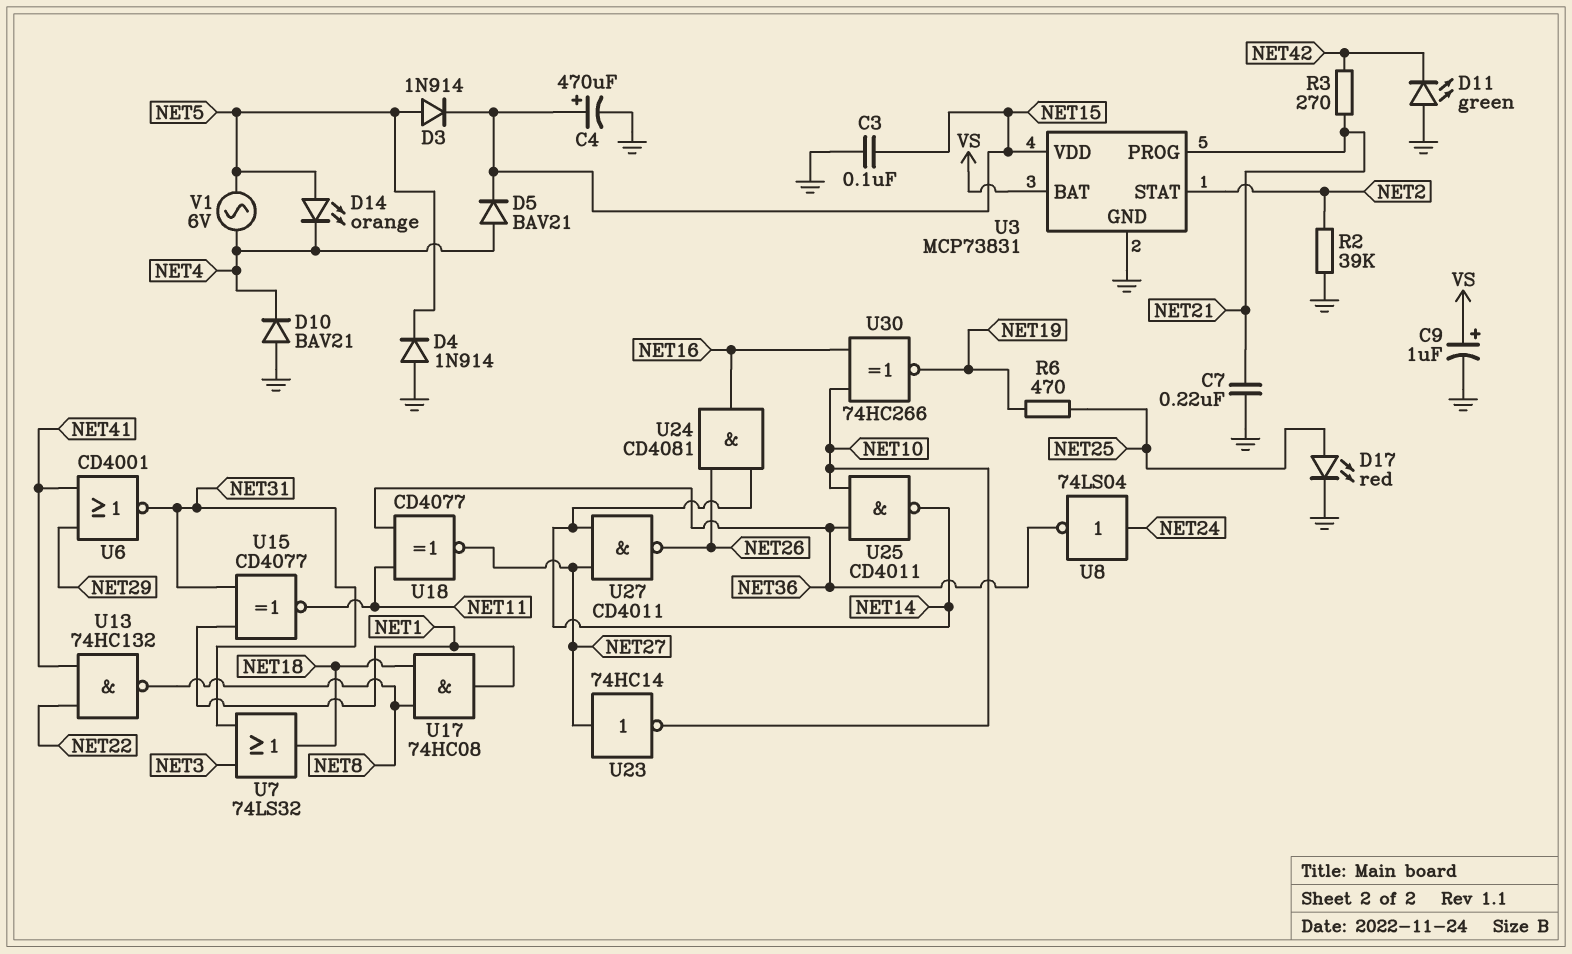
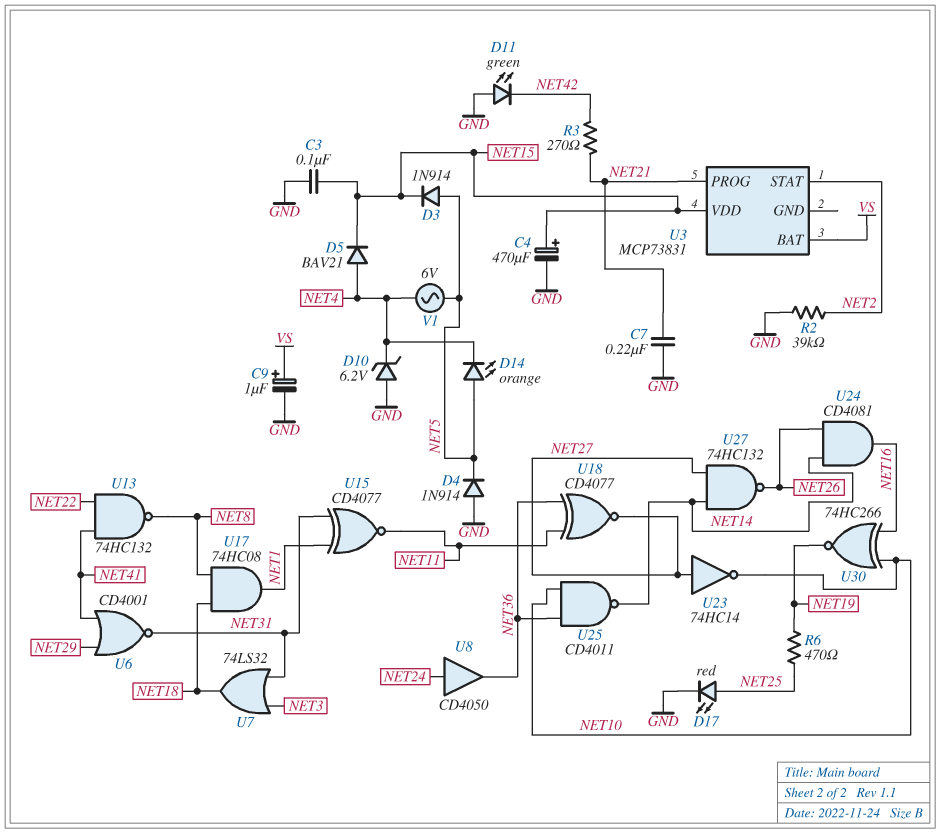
D10: diode BAV21 (A GND, K NET4) -> zener 6.2V (A GND, K NET4)
U3 pin GND: GND -> none
U8: NOT 74LS04 (in NET24, out NET36) -> buffer CD4050 (in NET24, out NET36)
U27: NAND CD4011 (in NET14, in NET27, out NET26) -> NAND 74HC132 (in NET14, in NET27, out NET26)

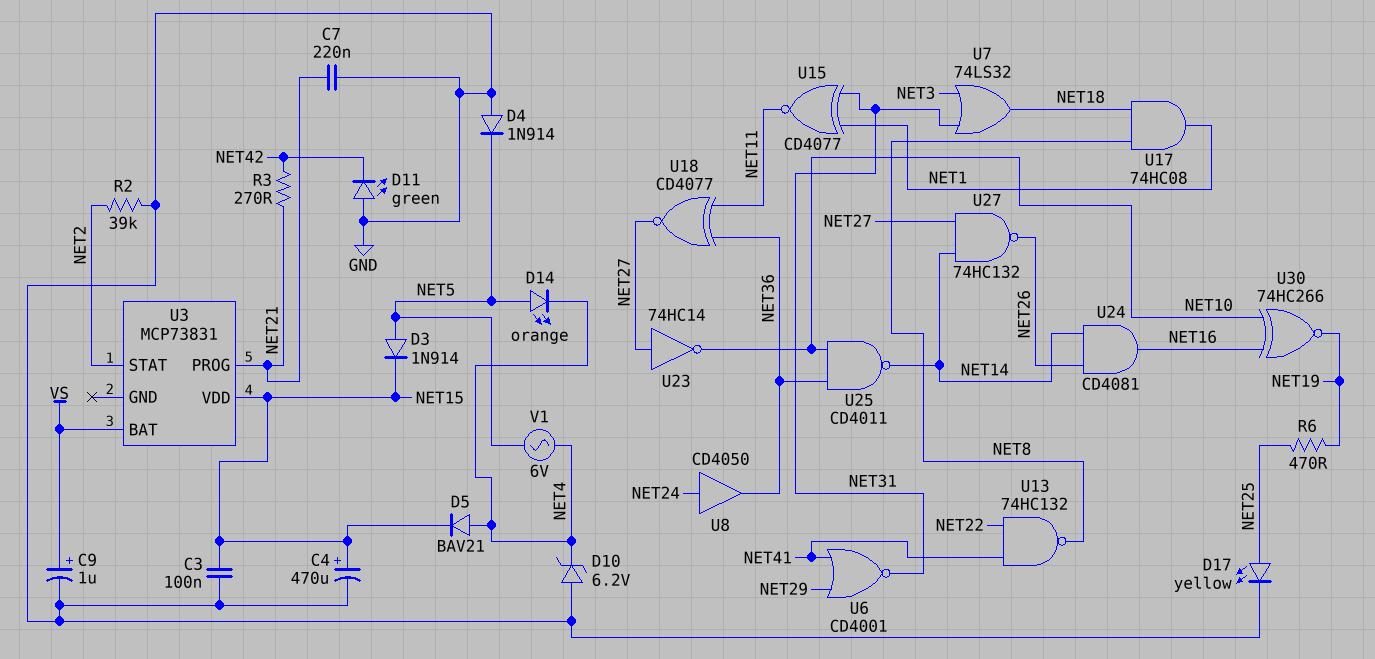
D17: LED red (A NET25, K GND) -> LED yellow (A NET25, K GND)

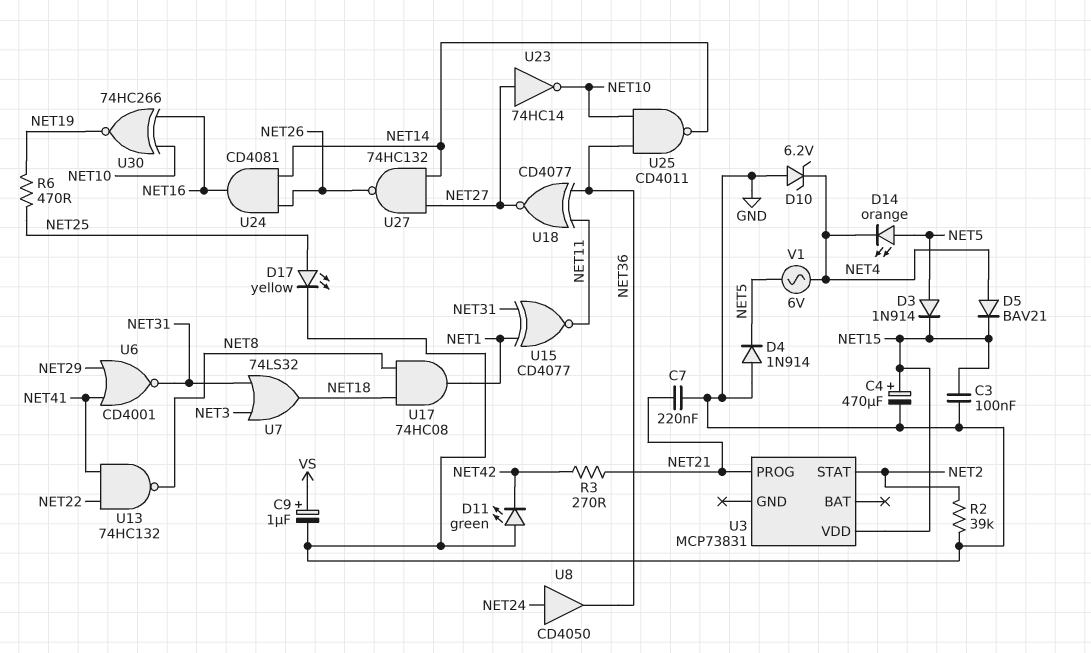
U3 pin BAT: VS -> none

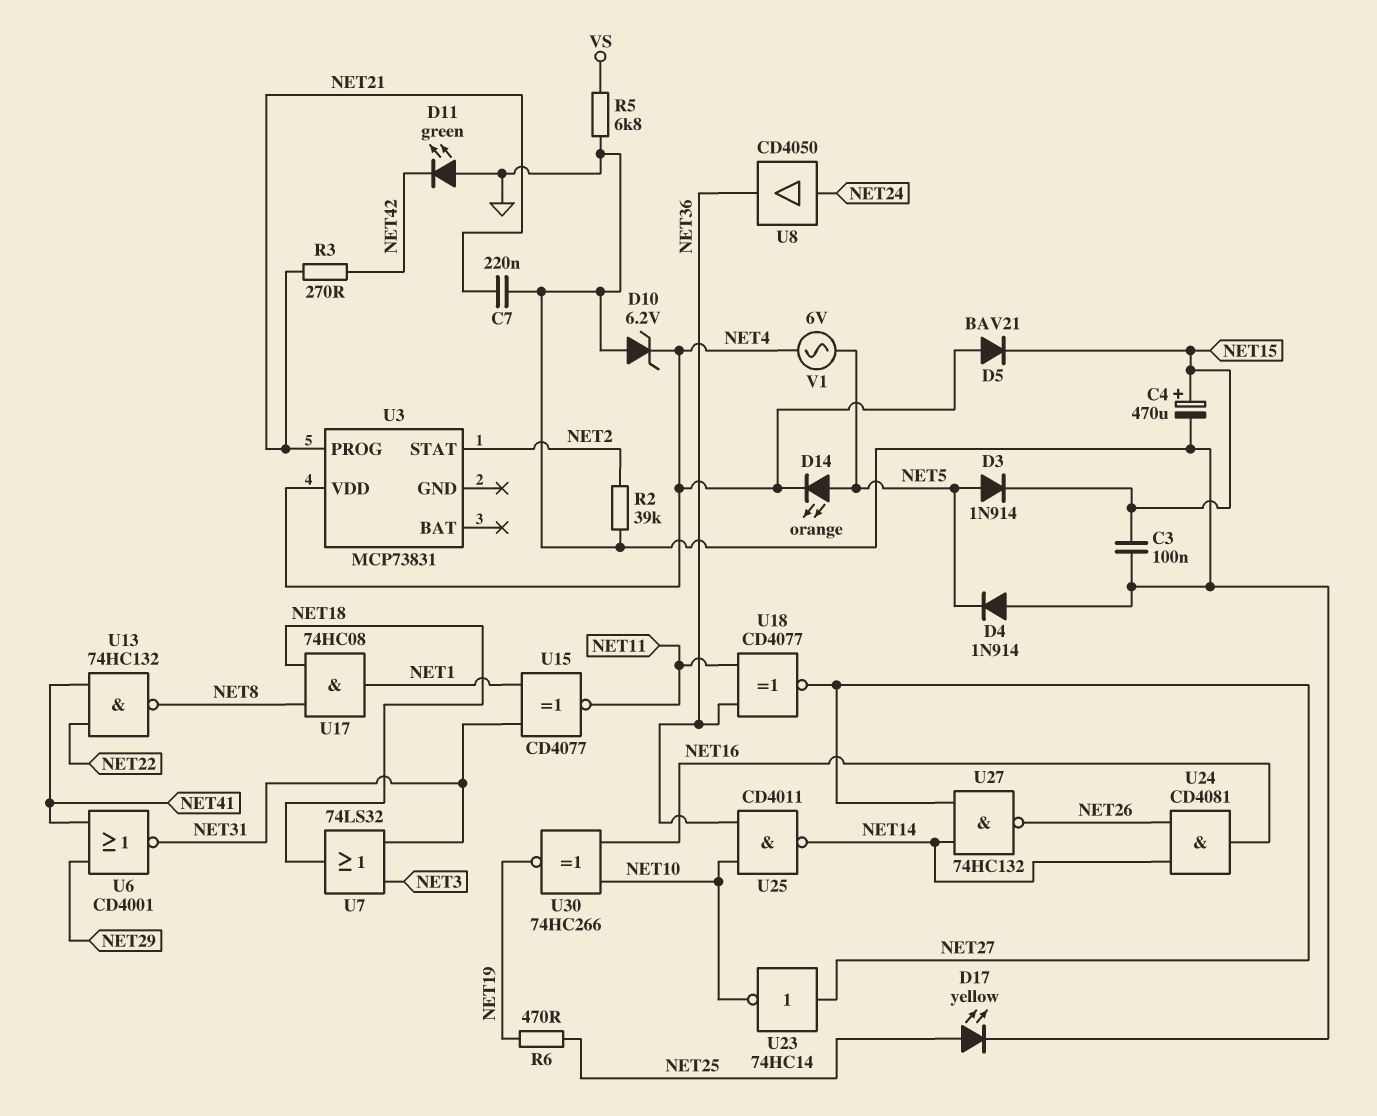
C9: 1uF (plus VS, minus GND) -> none
R5: none -> 6.8k (GND, VS)
U3 pin VDD: NET15 -> NET4

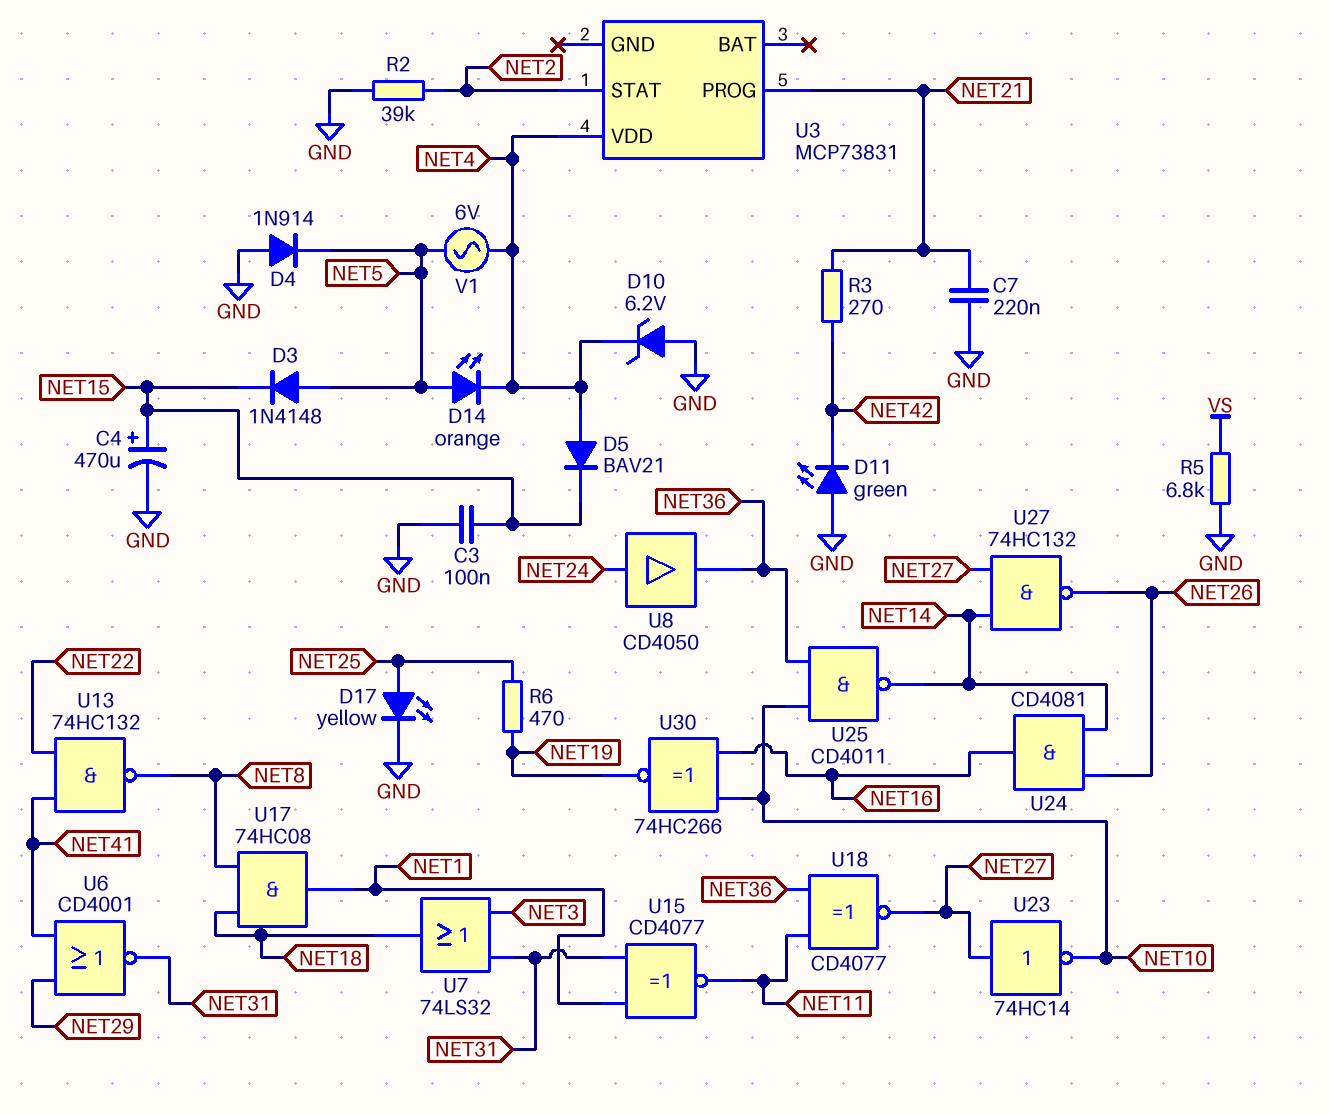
D3: diode 1N914 (A NET5, K NET15) -> diode 1N4148 (A NET5, K NET15)

